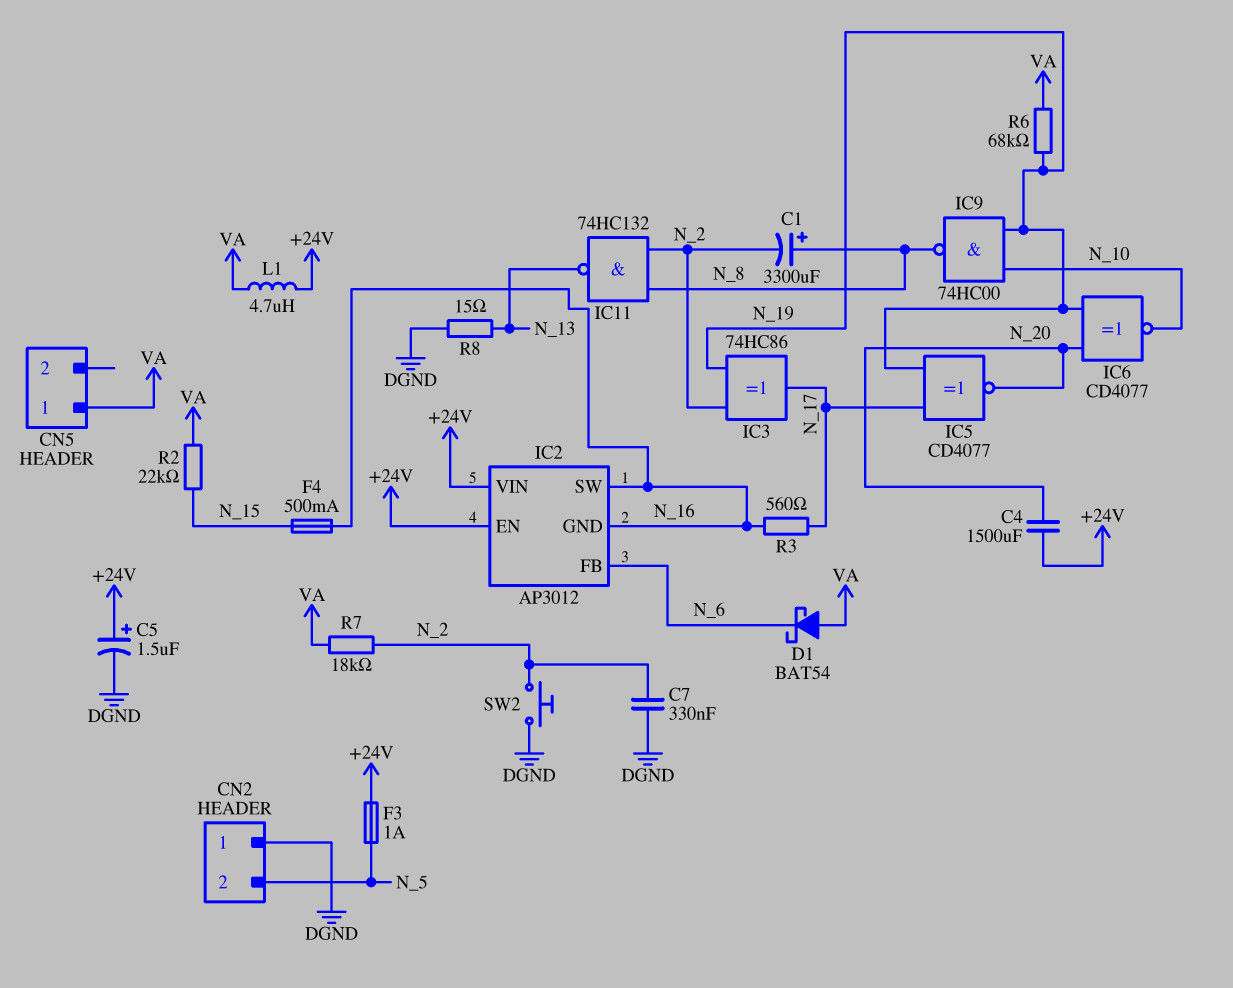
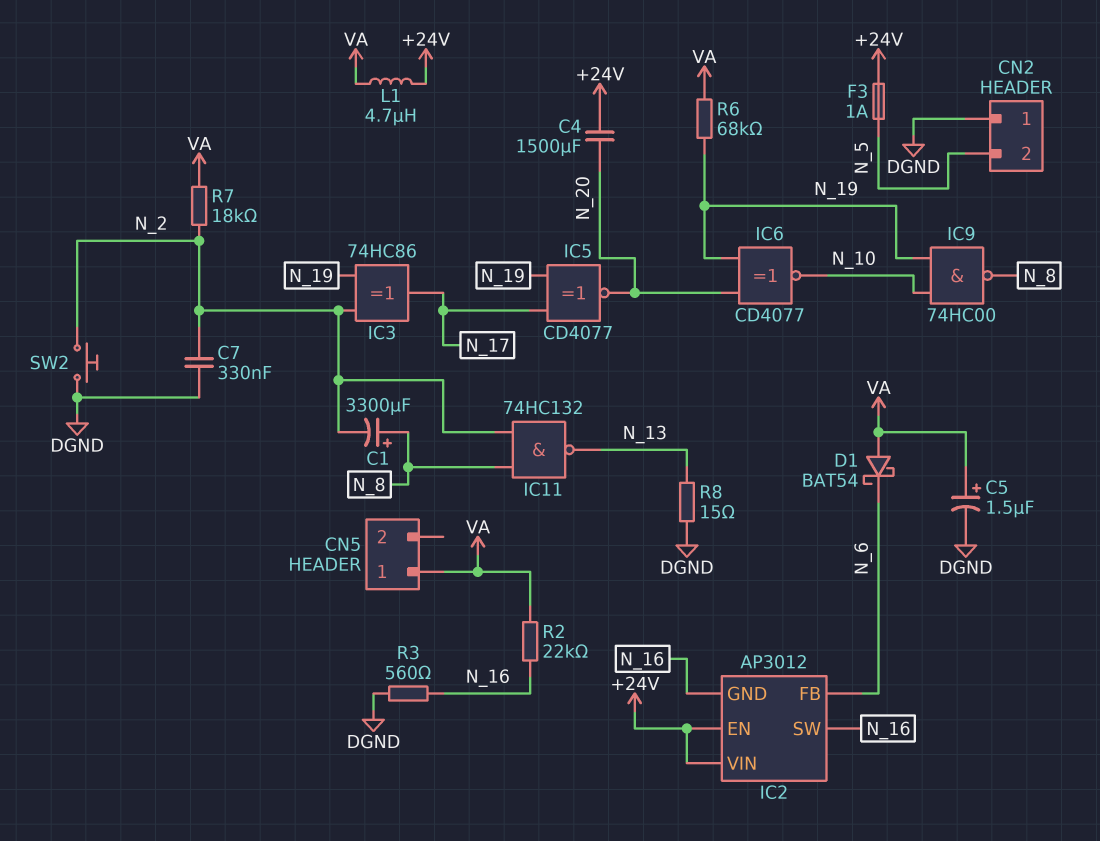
C5: 1.5uF (plus +24V, minus DGND) -> 1.5uF (plus VA, minus DGND)
F4: 500mA (N_15, N_16) -> none
R2: 22k (N_15, VA) -> 22k (N_16, VA)
R3: 560 (N_16, N_17) -> 560 (DGND, N_16)

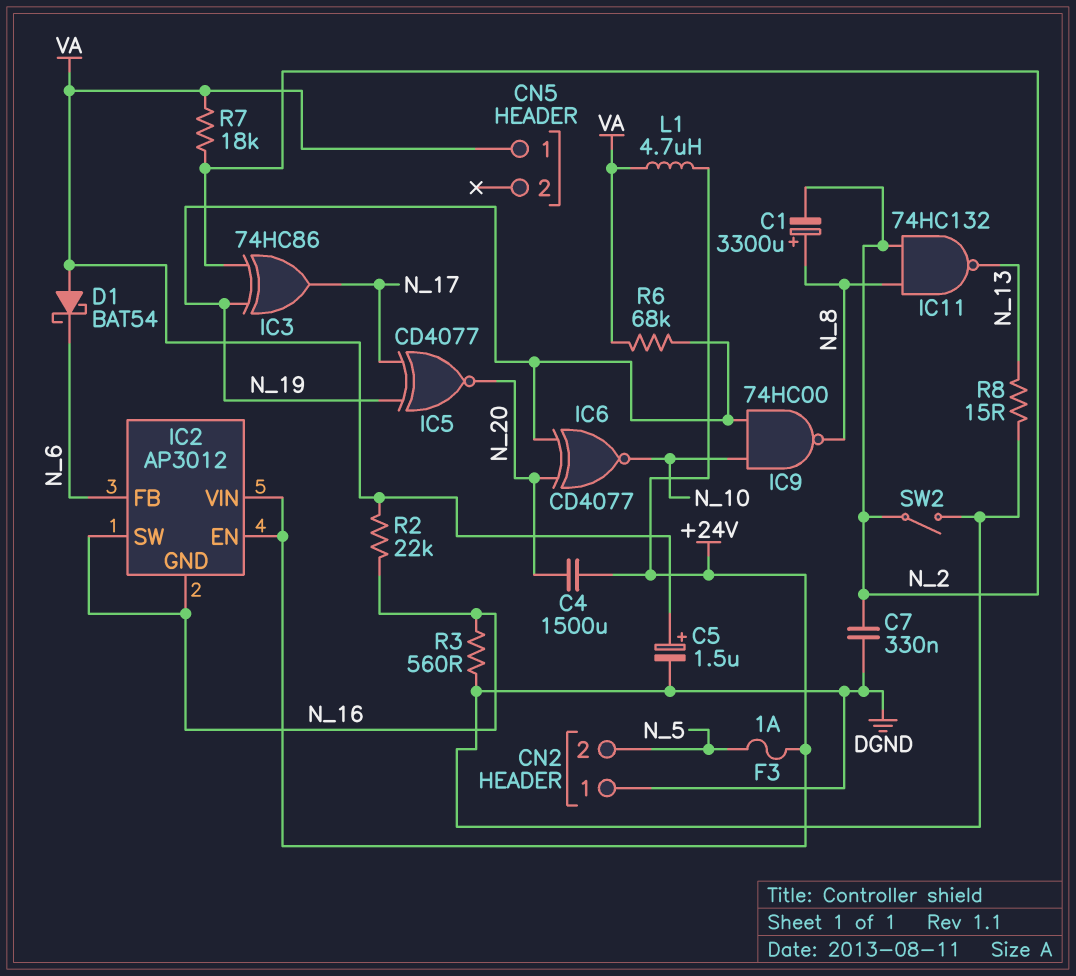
SW2: button (DGND, N_2) -> switch (DGND, N_2)

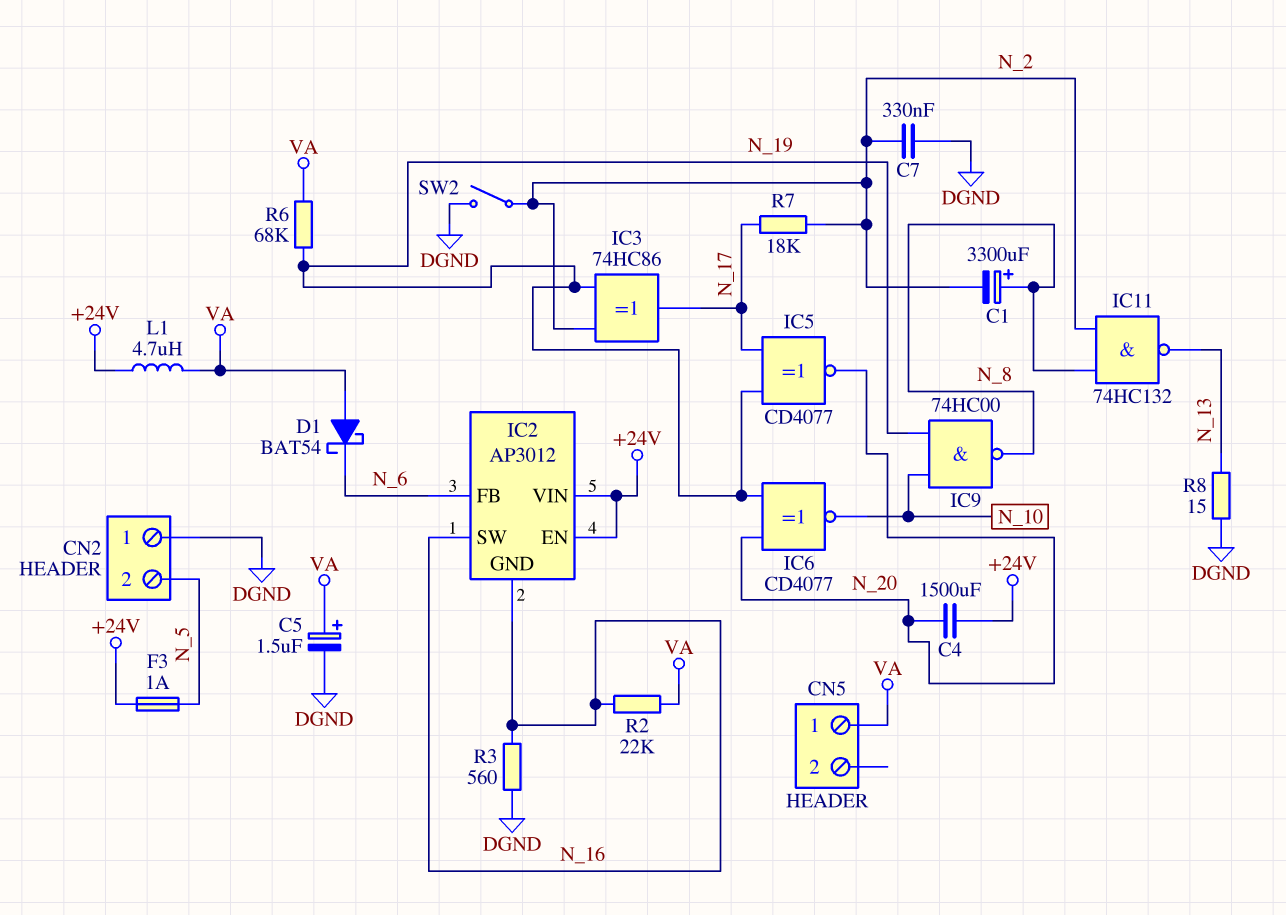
R7: 18k (N_2, VA) -> 18k (N_2, N_17)

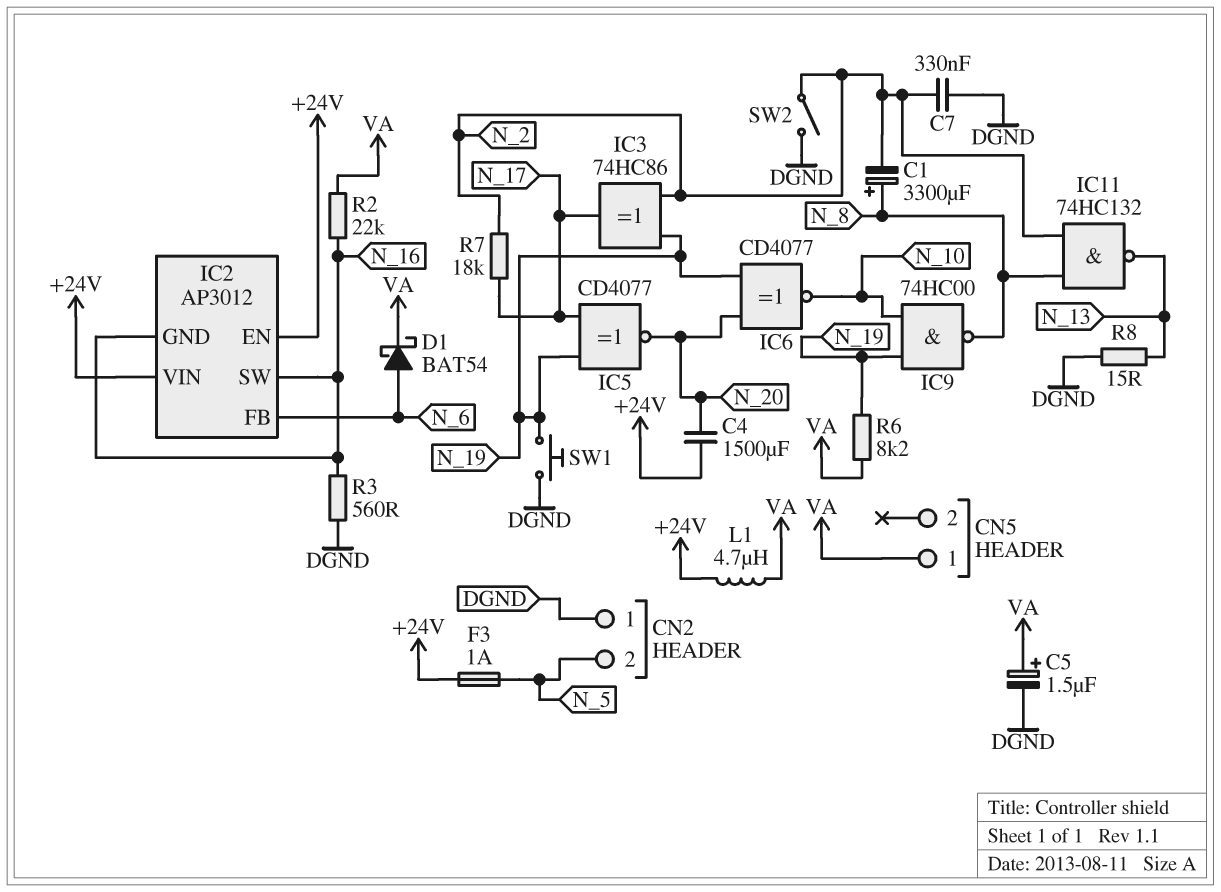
D1: schottky BAT54 (A VA, K N_6) -> schottky BAT54 (A N_6, K VA)
R6: 68k (N_19, VA) -> 8.2k (N_19, VA)
SW1: none -> button (DGND, N_19)

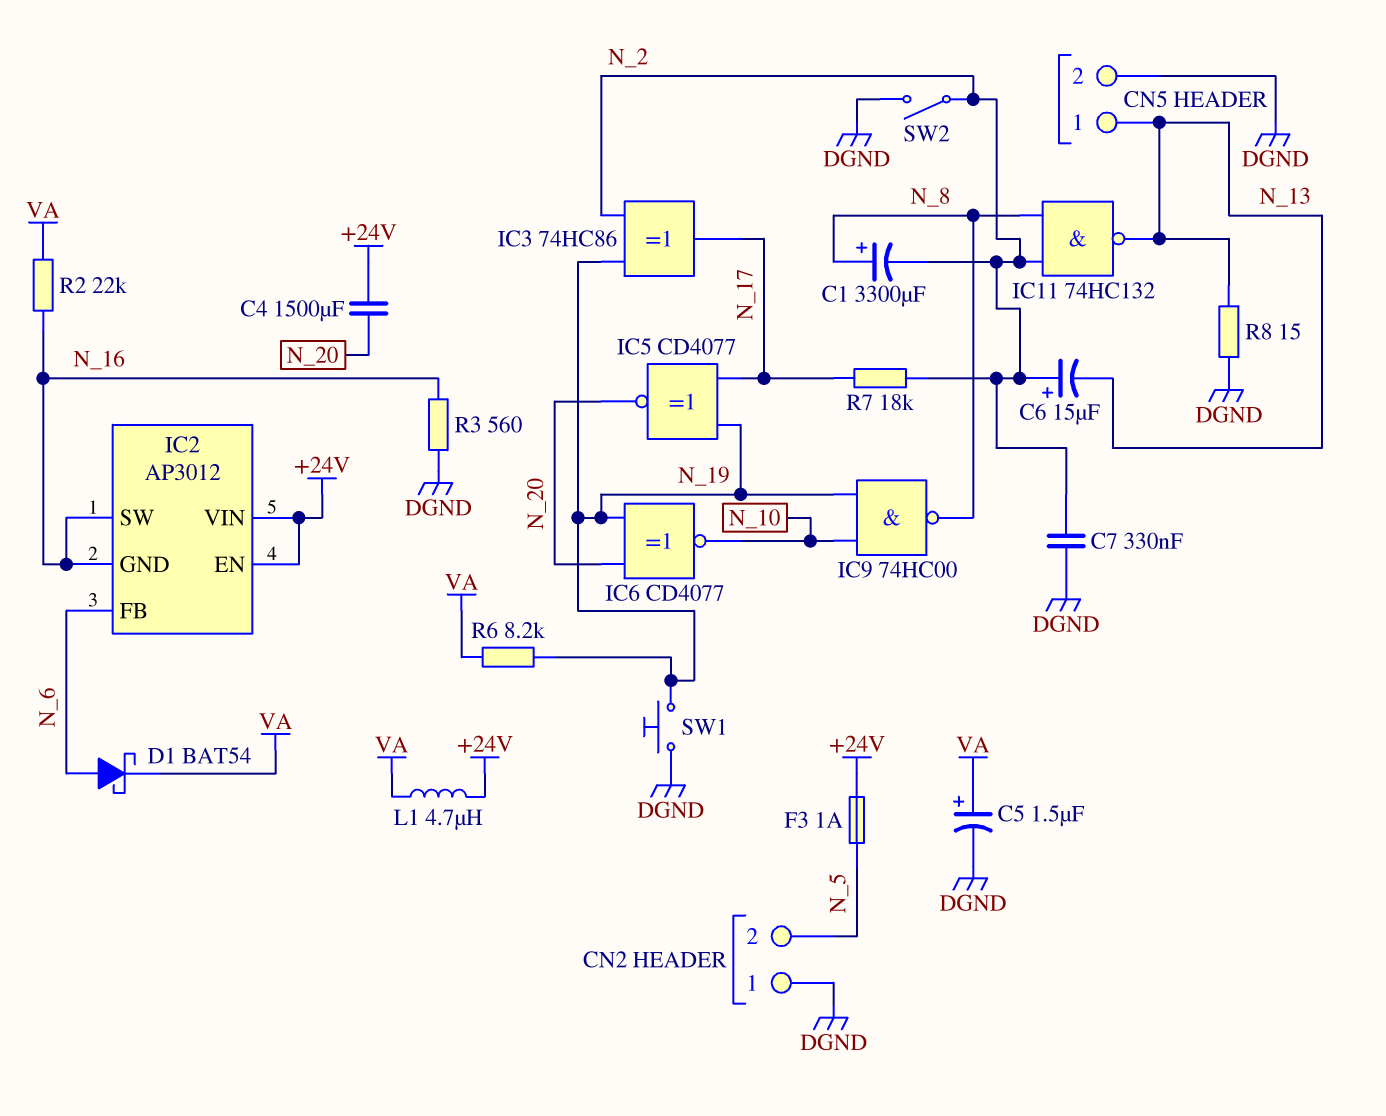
C6: none -> 15uF (plus N_2, minus N_13)
CN5 pin 1: VA -> N_13
CN5 pin 2: none -> DGND

